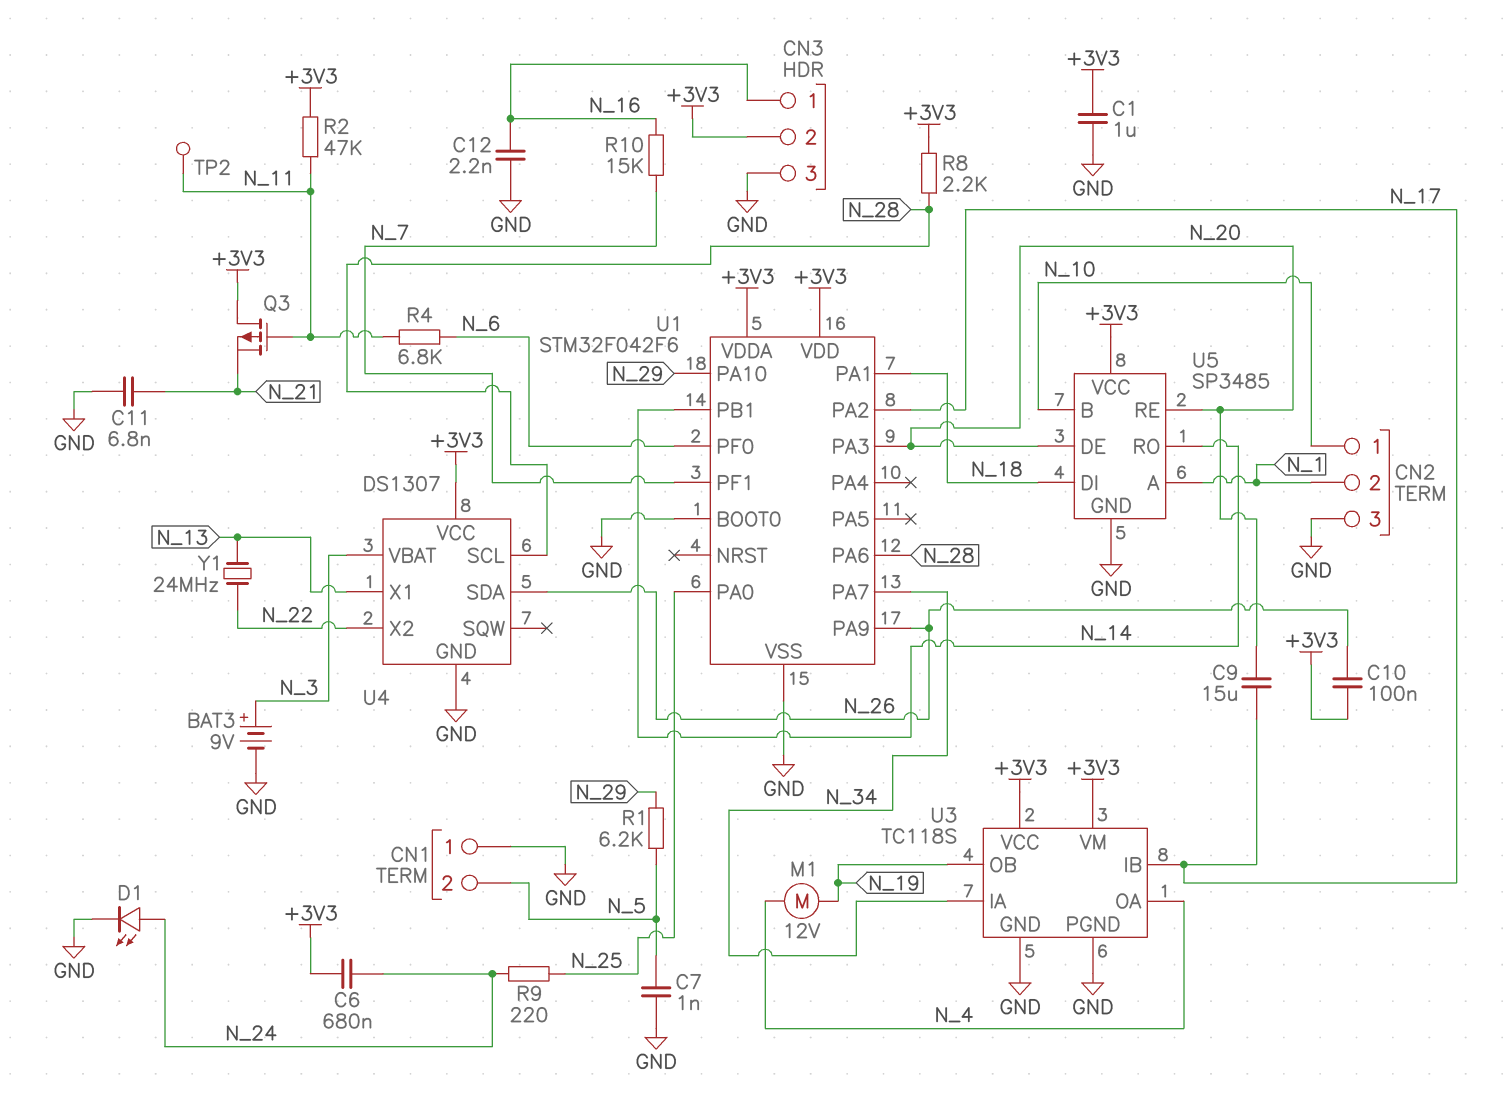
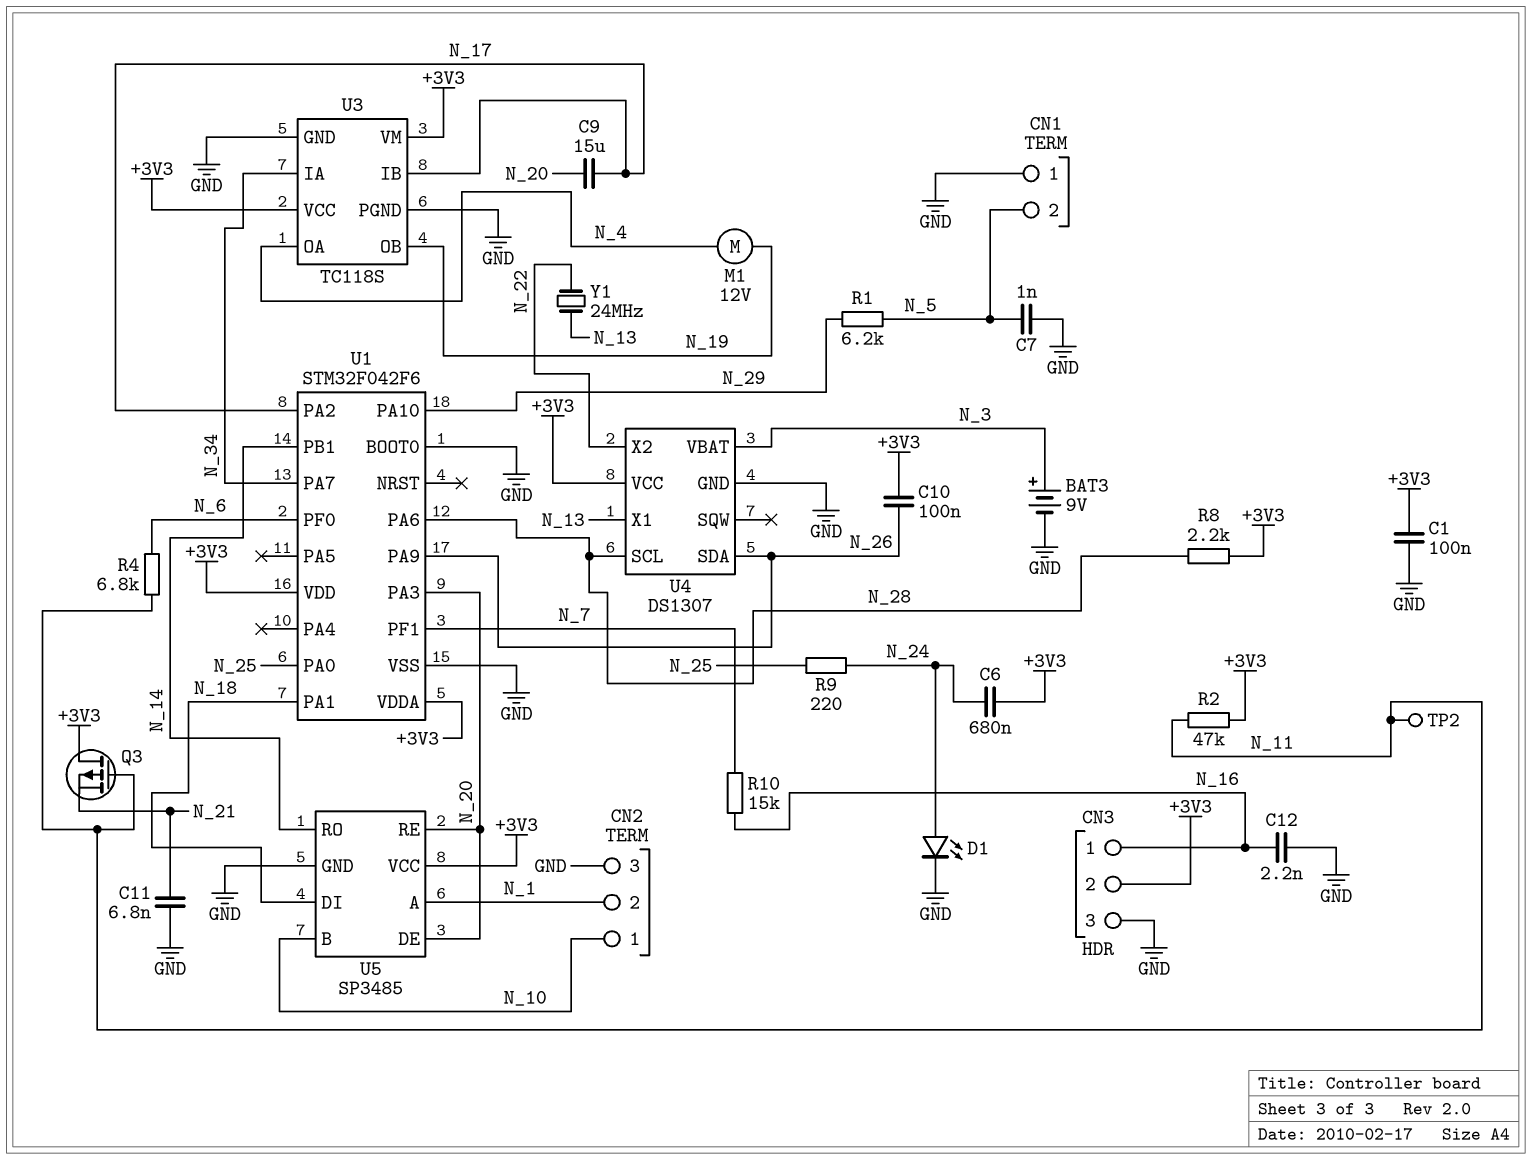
C1: 1uF (+3V3, GND) -> 100nF (+3V3, GND)

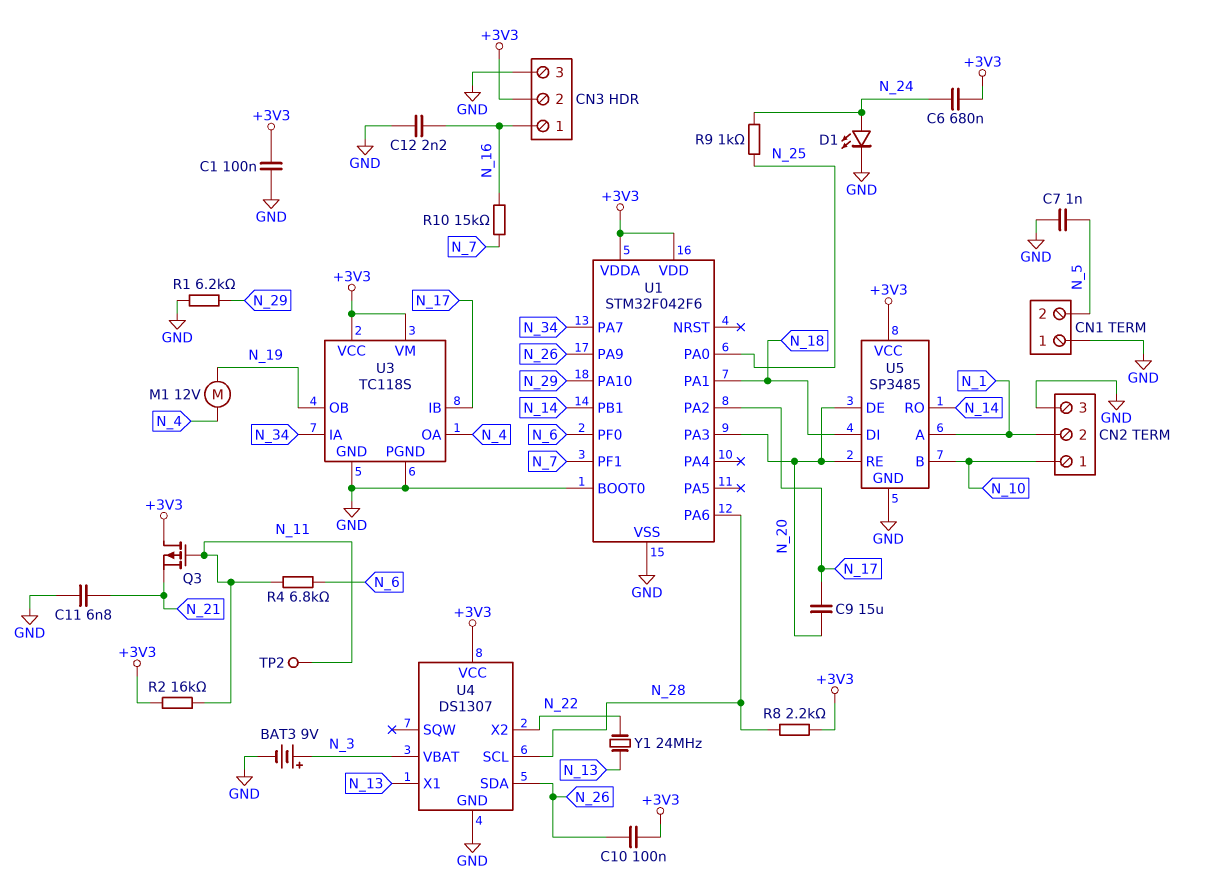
R1: 6.2k (N_5, N_29) -> 6.2k (GND, N_29)
R2: 47k (+3V3, N_11) -> 16k (+3V3, N_11)
R9: 220 (N_24, N_25) -> 1k (N_24, N_25)

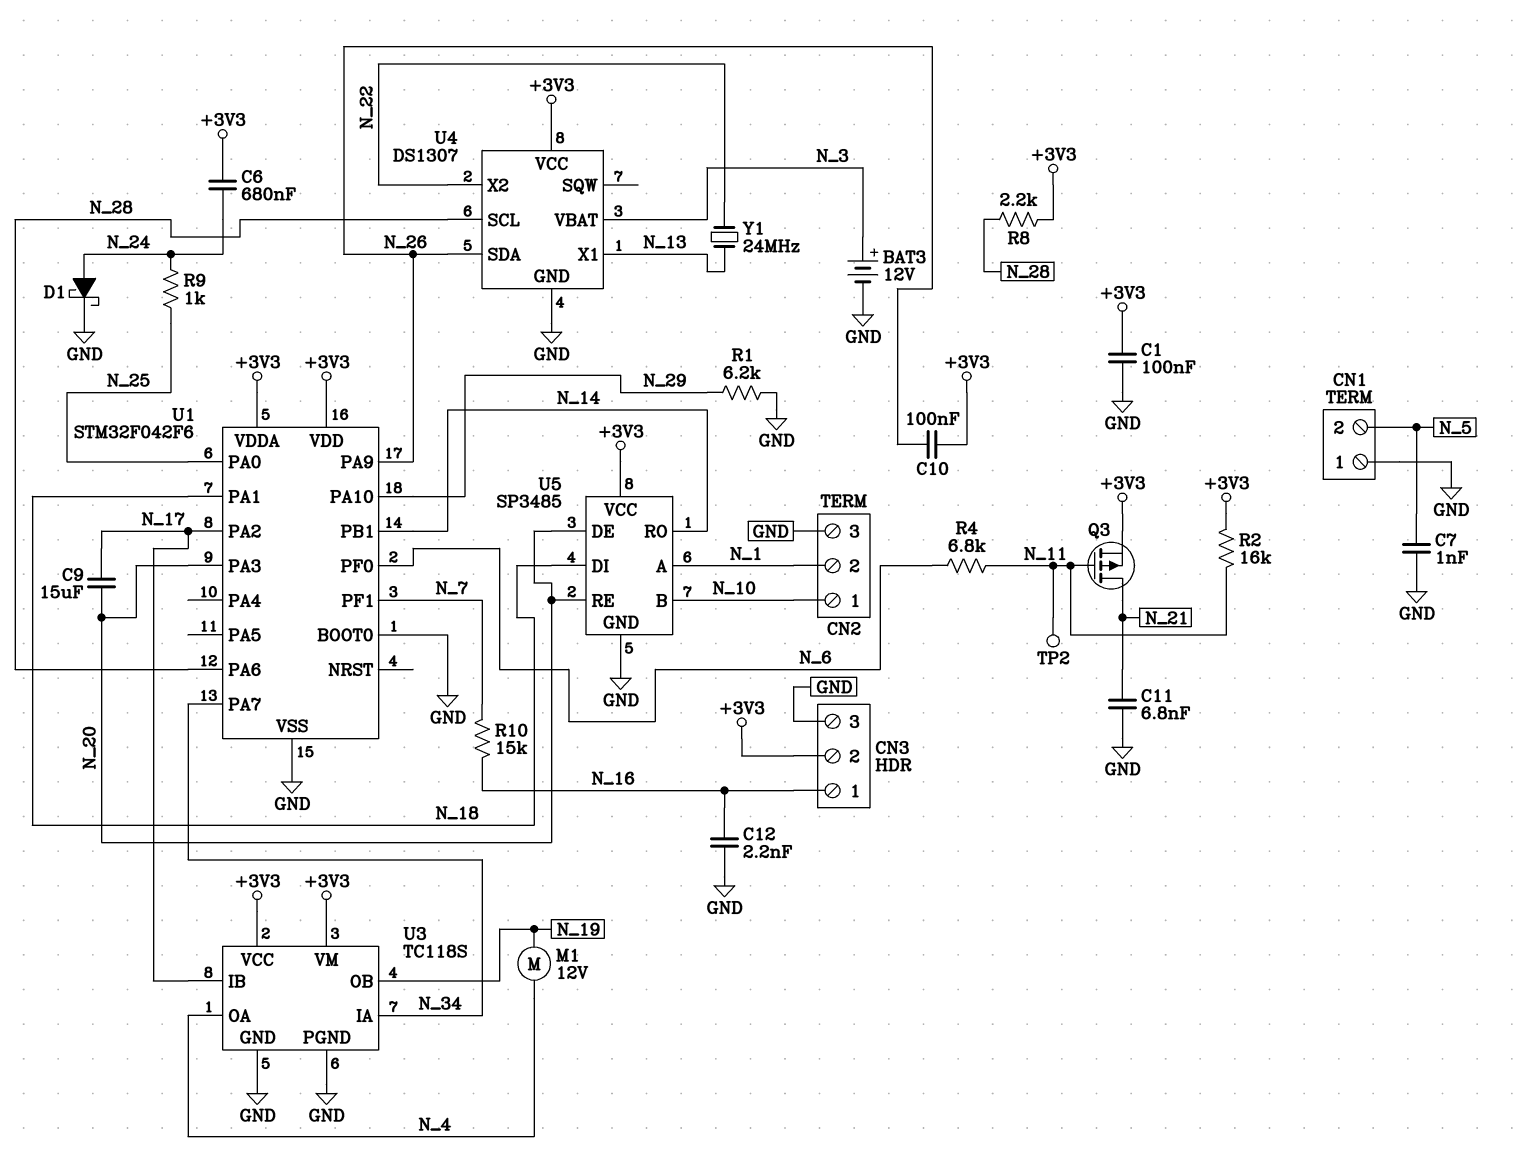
BAT3: 9V (plus N_3, minus GND) -> 12V (plus N_3, minus GND)
D1: LED (A N_24, K GND) -> schottky (A N_24, K GND)
Q3: PMOS (G N_11, D +3V3, S N_21) -> PMOS (G N_11, D N_21, S +3V3)

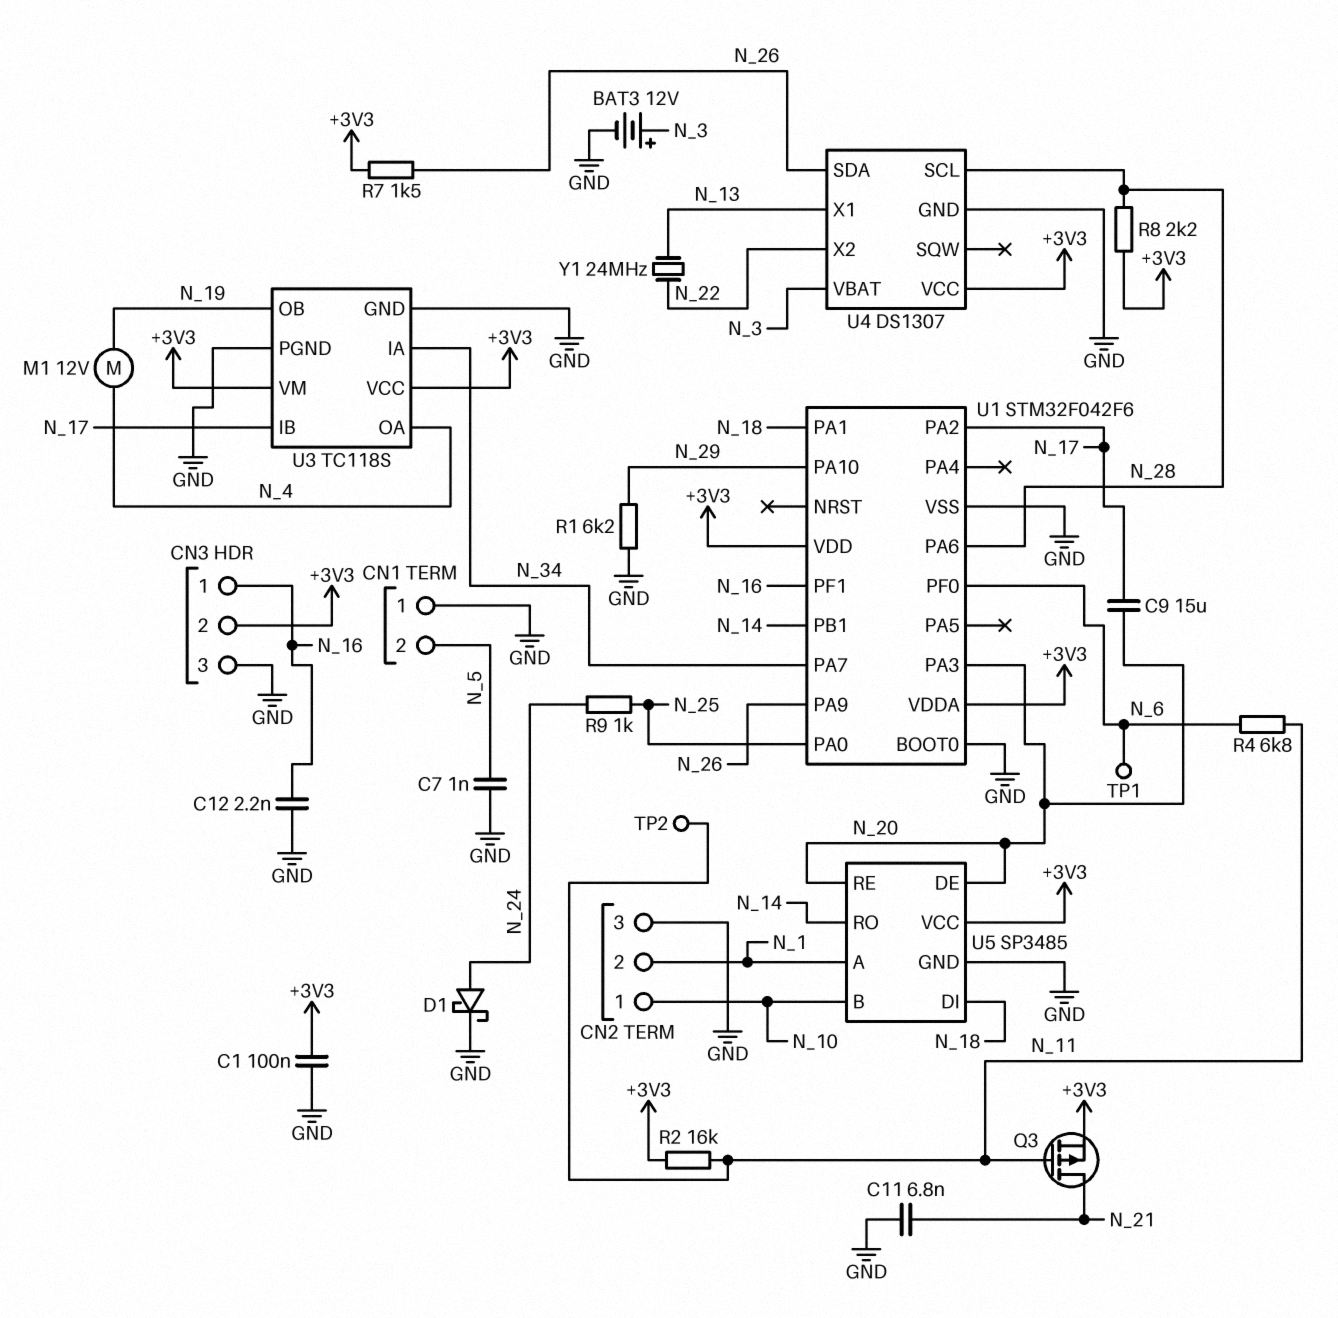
C6: 680nF (+3V3, N_24) -> none
C10: 100nF (+3V3, N_26) -> none
R7: none -> 1.5k (+3V3, N_26)
R10: 15k (N_7, N_16) -> none
TP1: none -> test point (N_6)
U1 pin PF1: N_7 -> N_16

